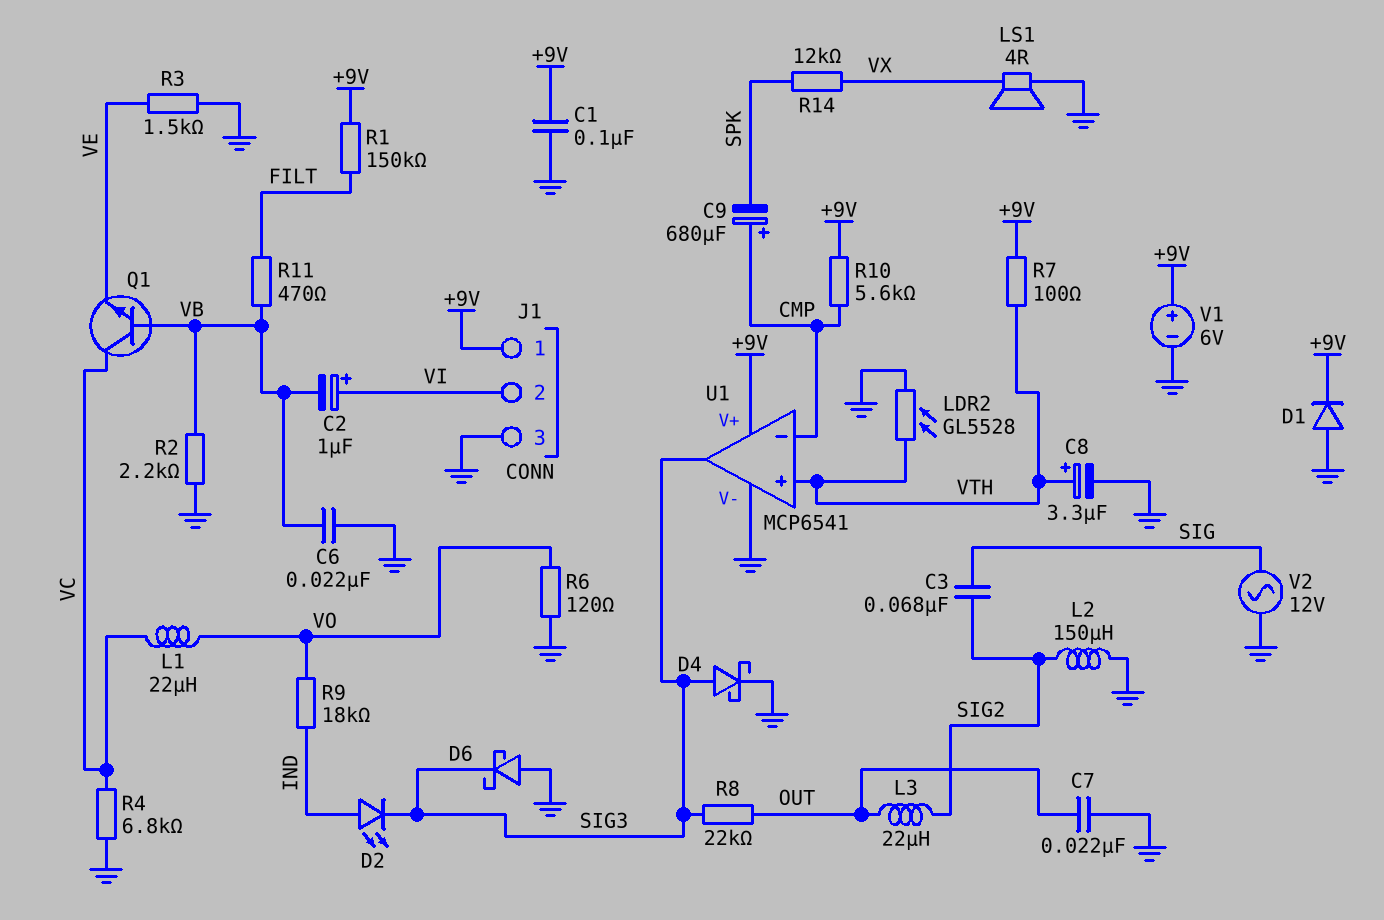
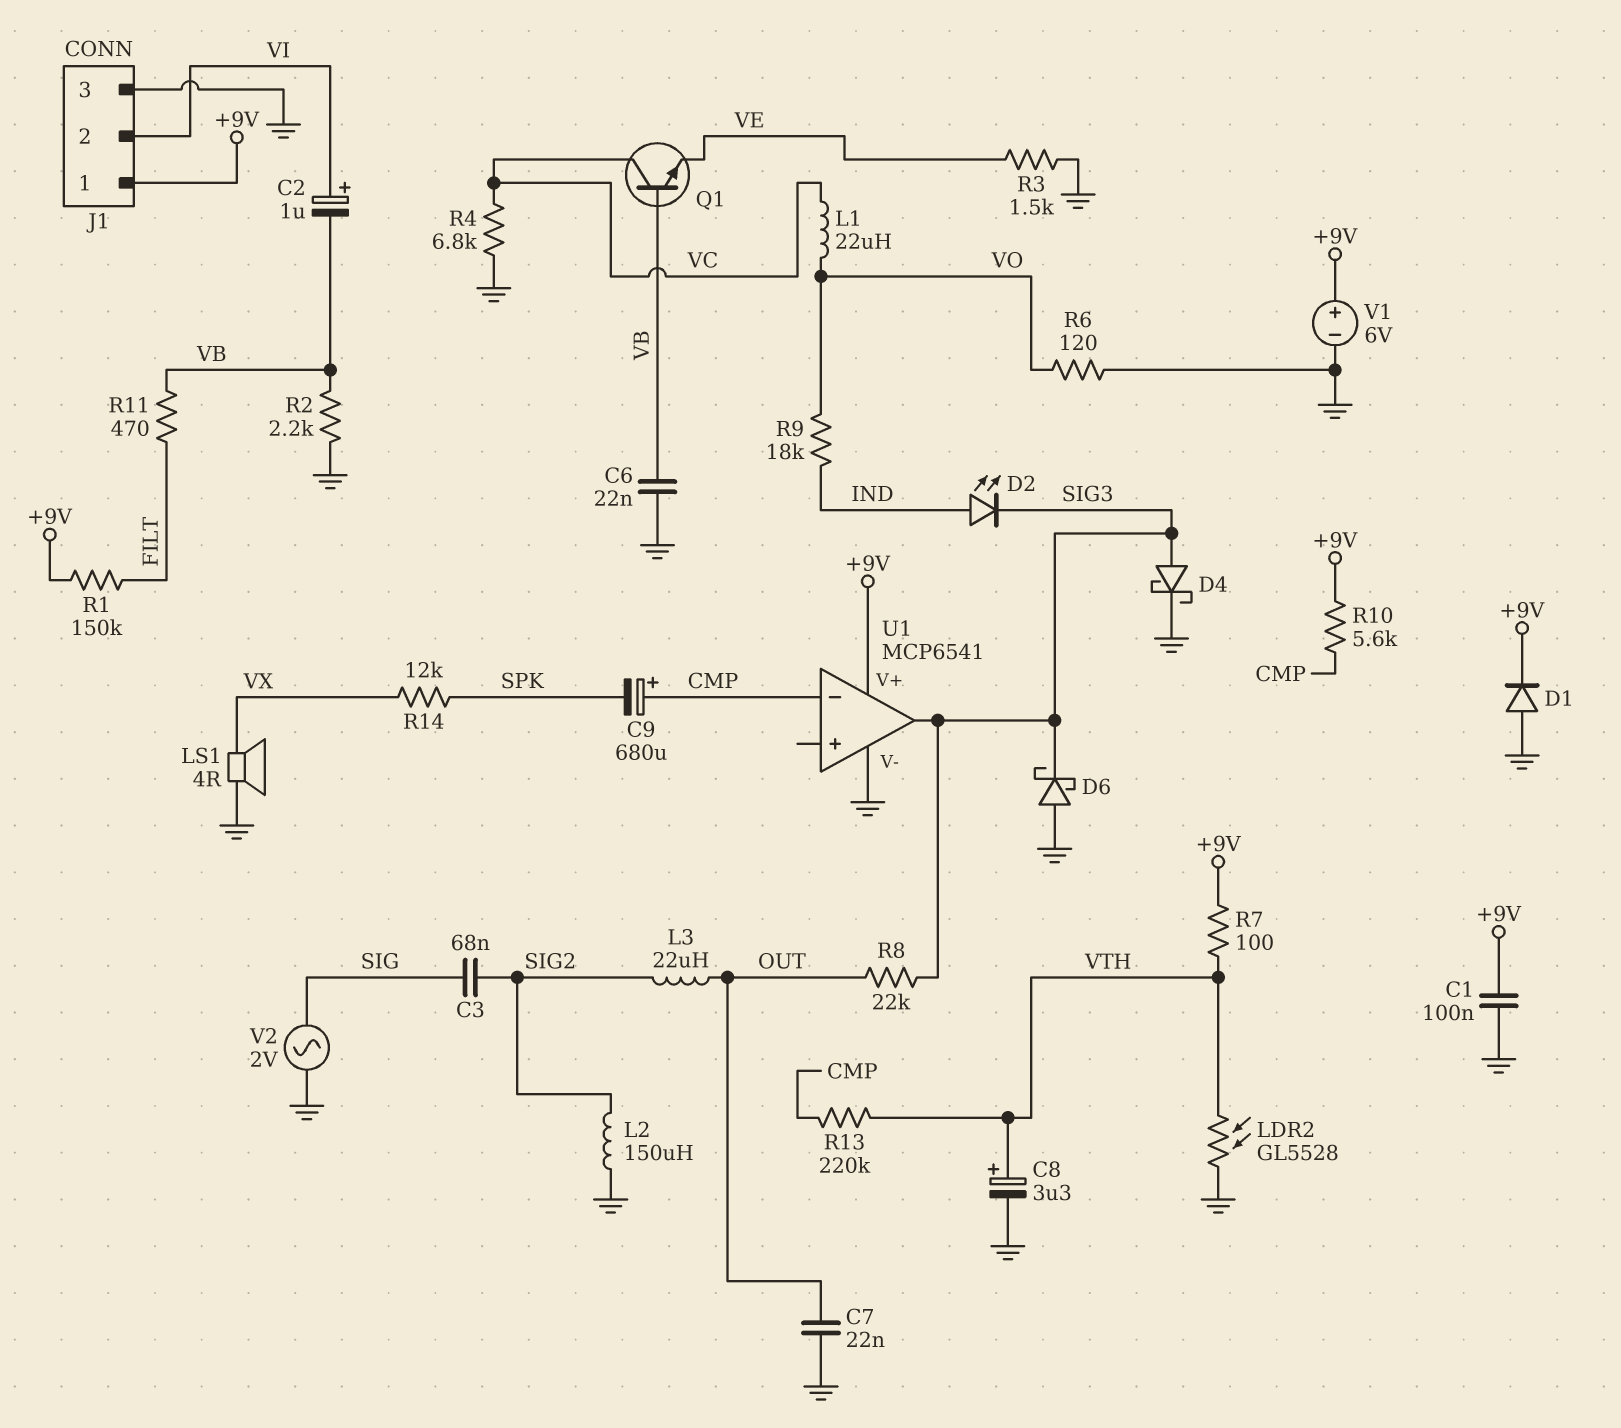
R13: none -> 220k (CMP, VTH)
U1 pin in+: VTH -> none
V2: AC 12V (GND, SIG) -> AC 2V (GND, SIG)

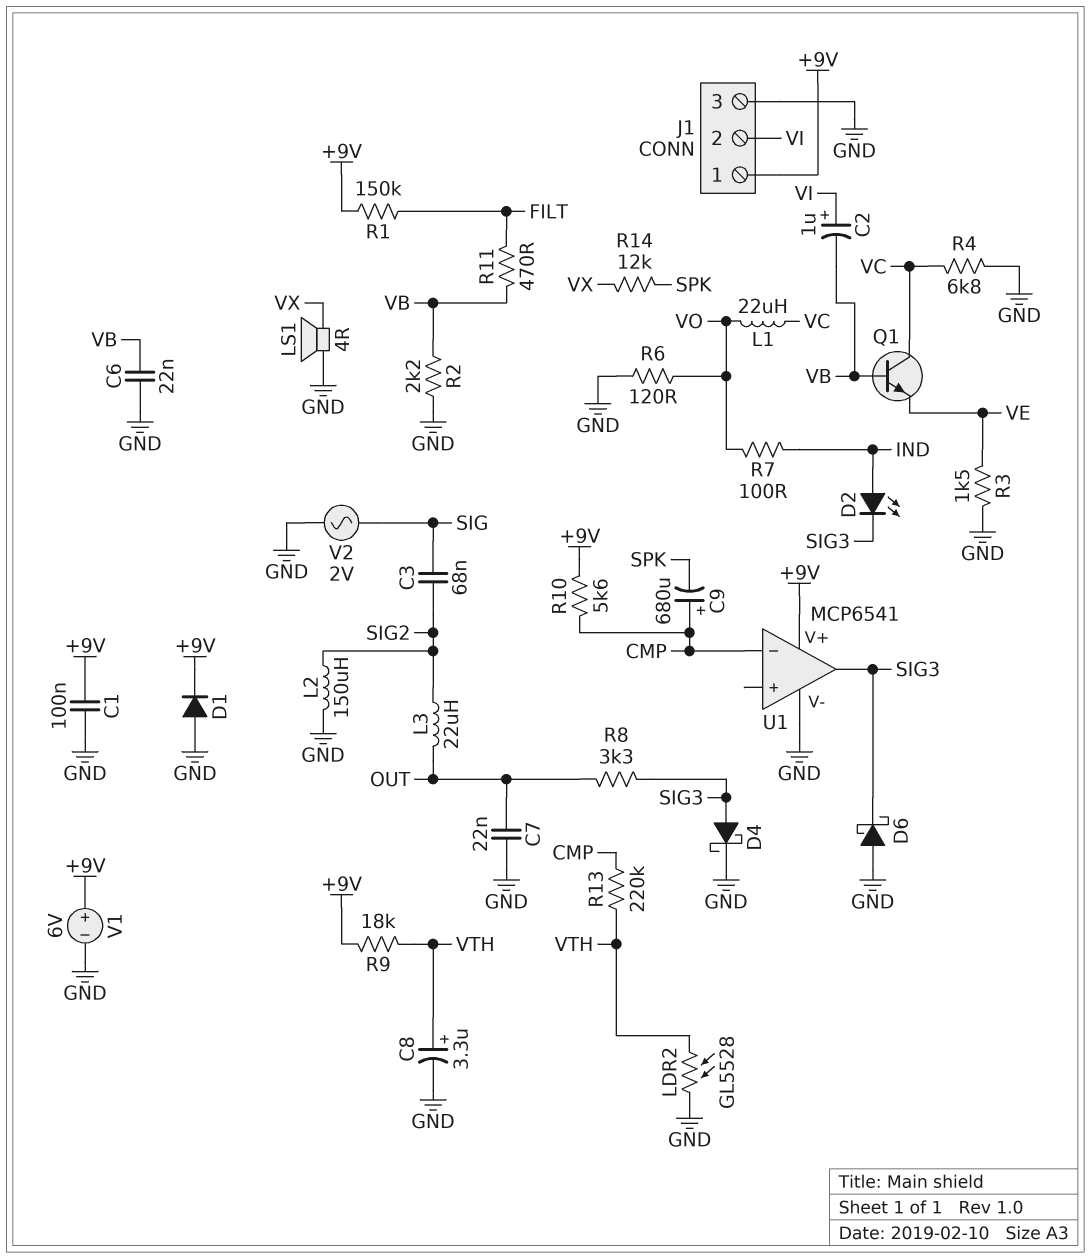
R7: 100 (+9V, VTH) -> 100 (IND, VO)
R8: 22k (OUT, SIG3) -> 3.3k (OUT, SIG3)
R9: 18k (IND, VO) -> 18k (+9V, VTH)

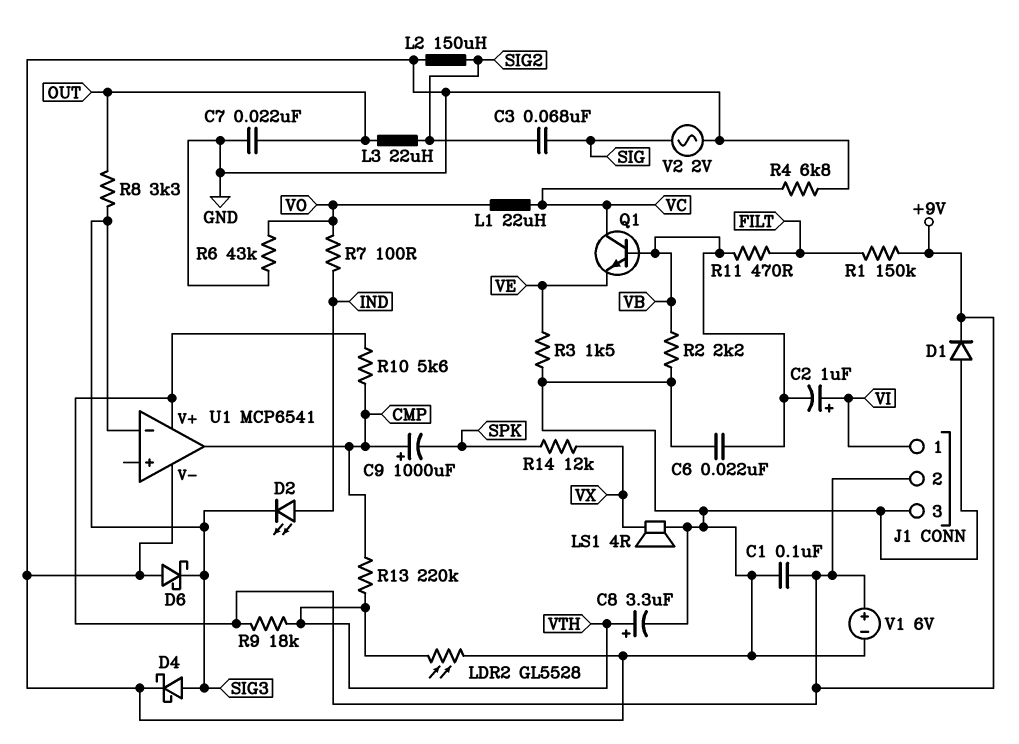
C9: 680uF (plus CMP, minus SPK) -> 1000uF (plus CMP, minus SPK)
J1 pin 1: +9V -> VI
J1 pin 2: VI -> +9V
R6: 120 (GND, VO) -> 43k (GND, VO)
U1 pin in-: CMP -> SIG3
U1 pin out: SIG3 -> CMP

